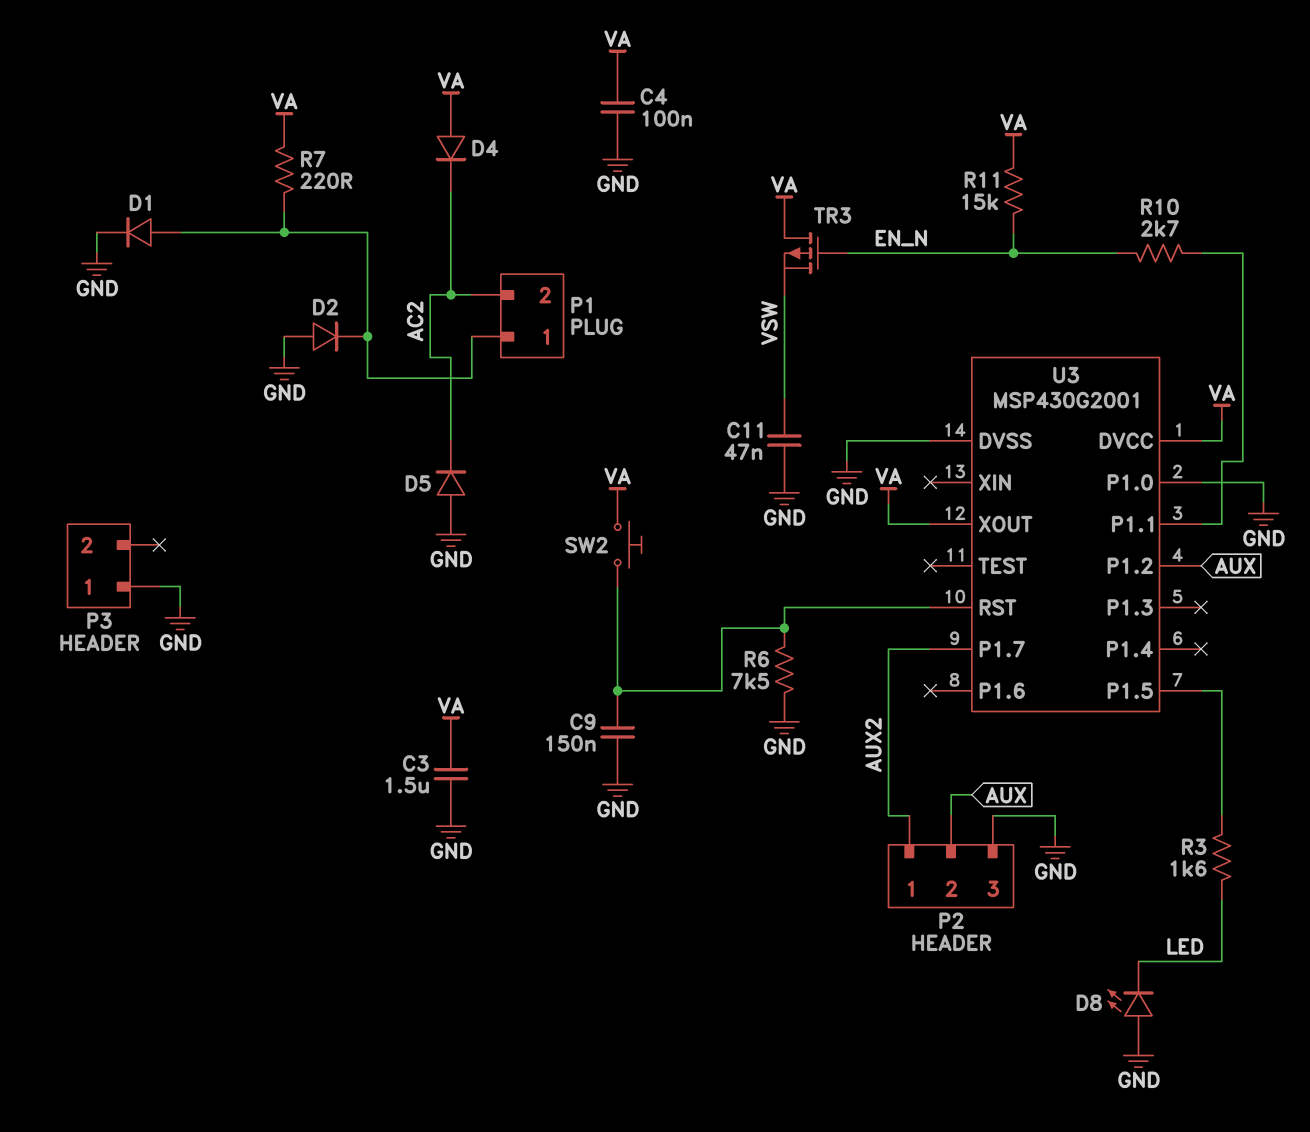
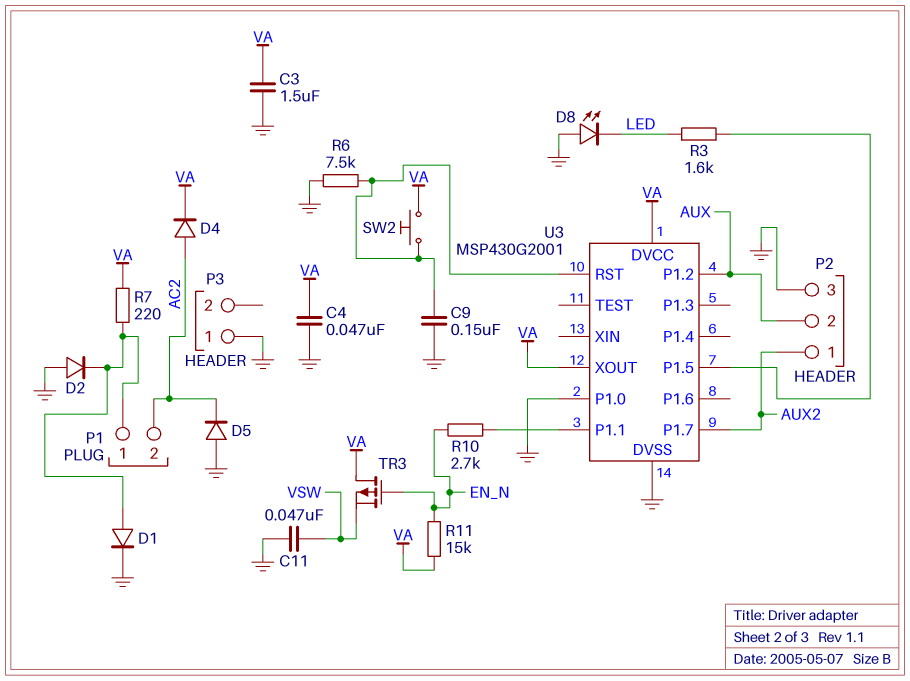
C4: 100nF (GND, VA) -> 47nF (GND, VA)
D4: diode (A VA, K AC2) -> diode (A AC2, K VA)

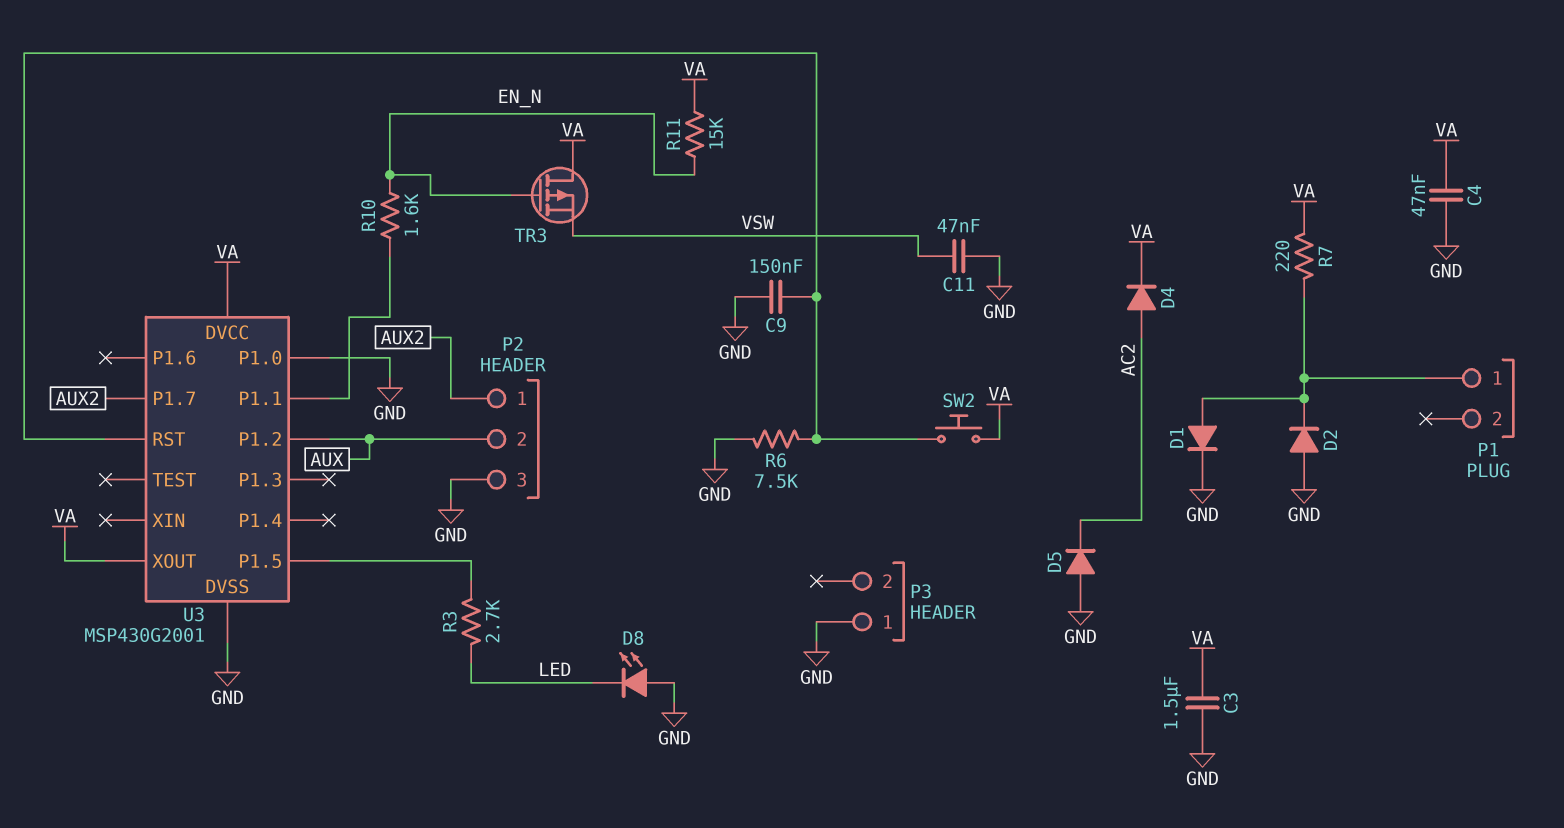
P1 pin 2: AC2 -> none
R3: 1.6k (LED, U3/P1.5) -> 2.7k (LED, U3/P1.5)
R10: 2.7k (EN_N, U3/P1.1) -> 1.6k (EN_N, U3/P1.1)

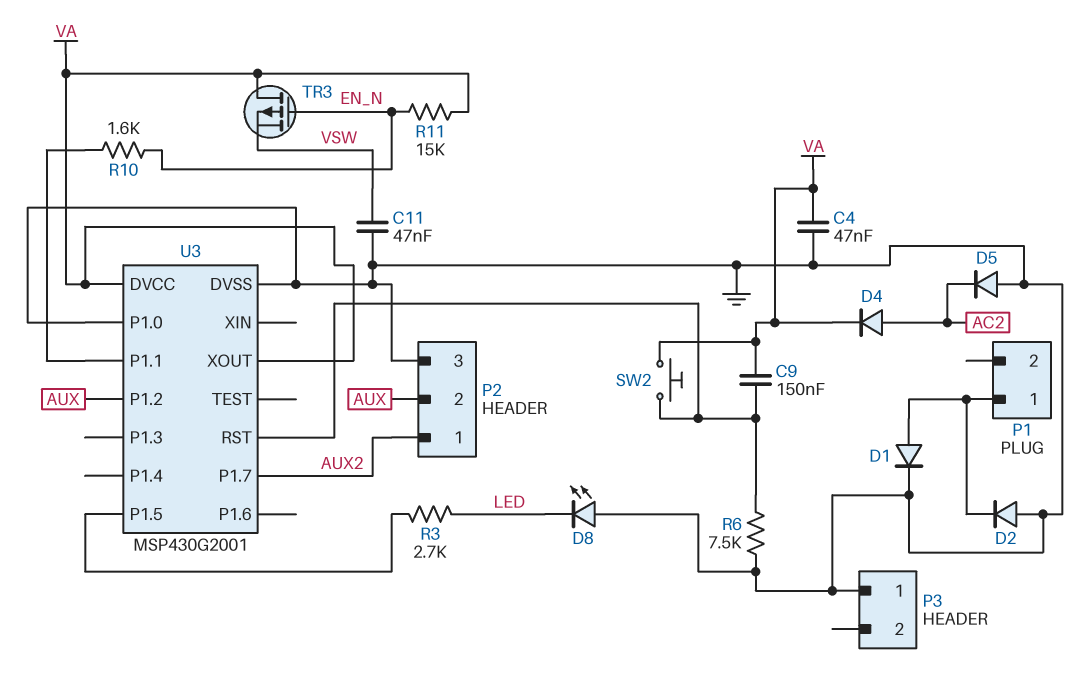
C3: 1.5uF (GND, VA) -> none
C9: 150nF (GND, U3/RST) -> 150nF (U3/RST, VA)
R7: 220 (P1/1, VA) -> none

